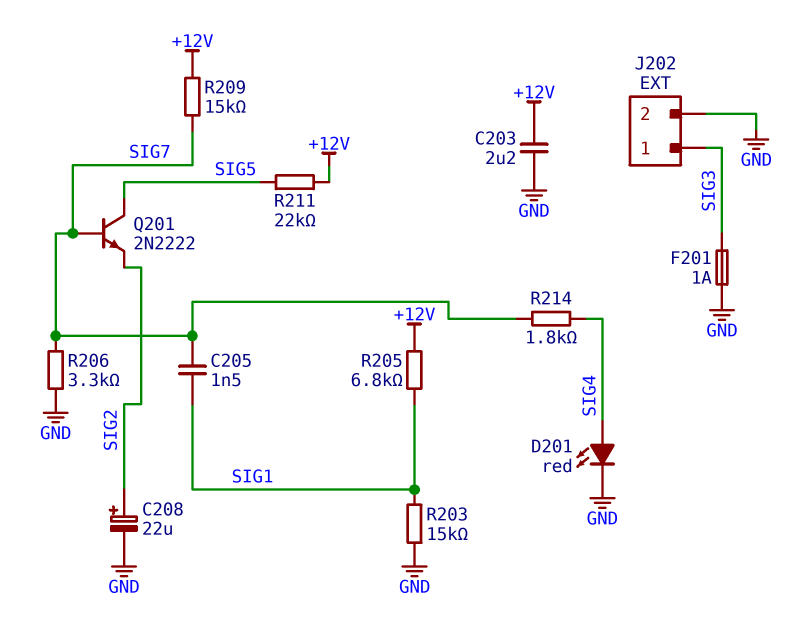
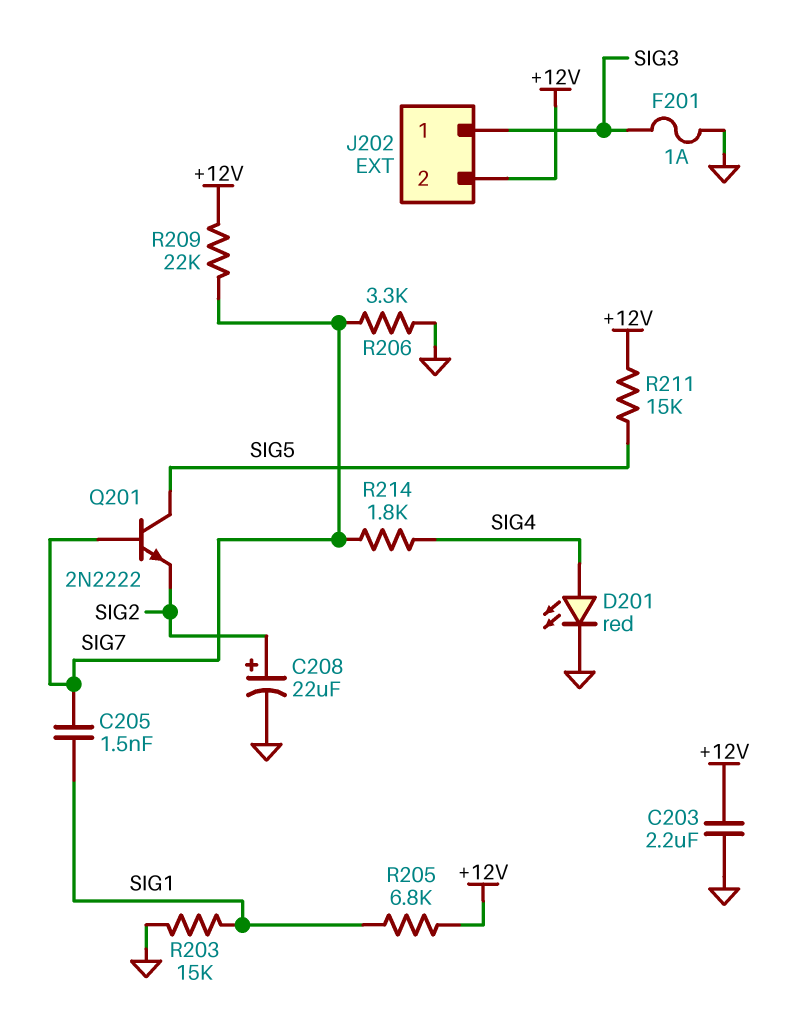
J202 pin 2: GND -> +12V
R209: 15k (+12V, SIG7) -> 22k (+12V, SIG7)
R211: 22k (+12V, SIG5) -> 15k (+12V, SIG5)

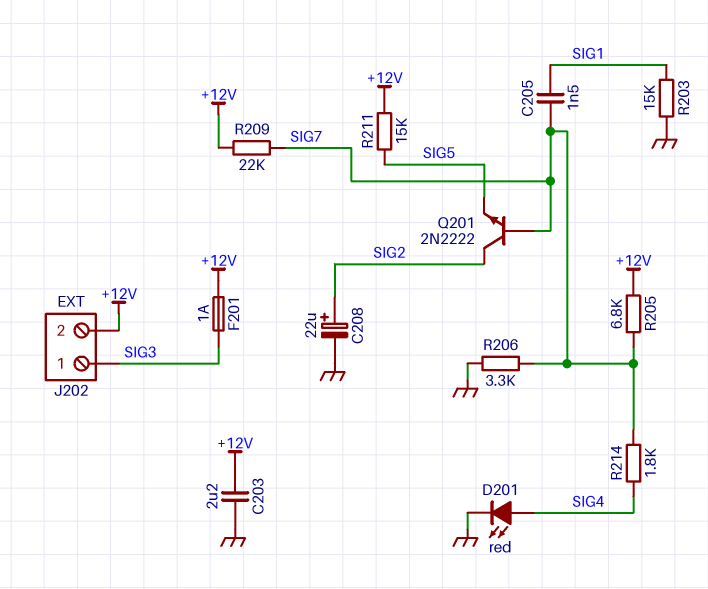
F201: 1A (GND, SIG3) -> 1A (+12V, SIG3)
Q201: NPN 2N2222 (B SIG7, C SIG5, E SIG2) -> NPN 2N2222 (B SIG7, C SIG2, E SIG5)
R205: 6.8k (+12V, SIG1) -> 6.8k (+12V, SIG7)

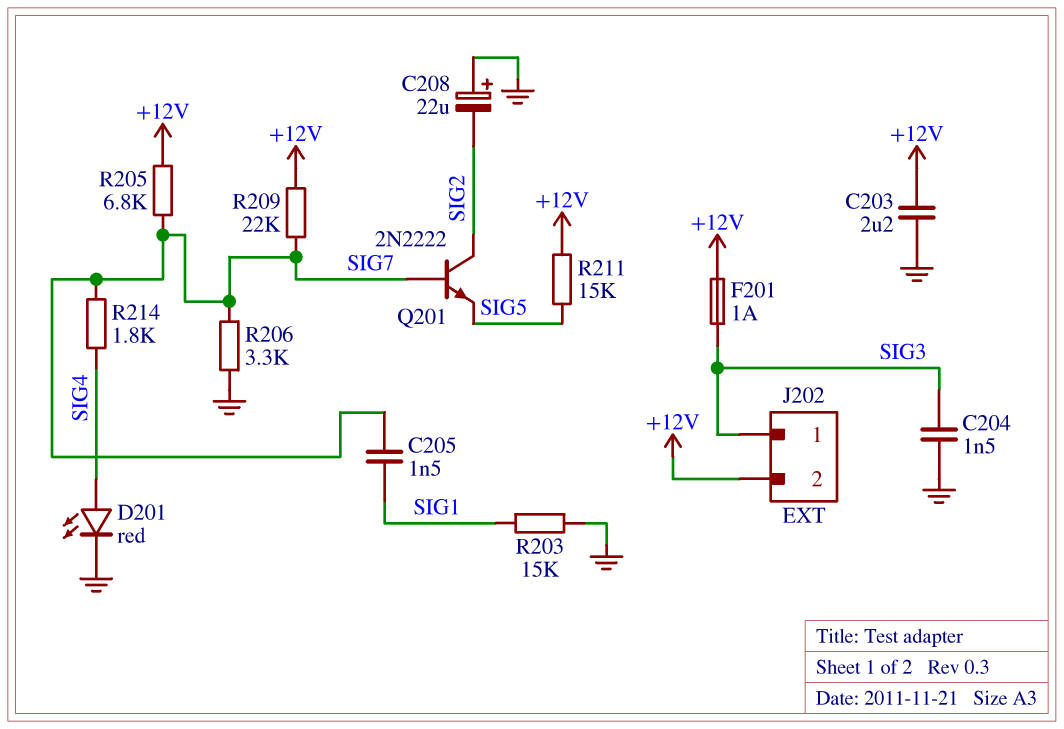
C204: none -> 1.5nF (GND, SIG3)
C208: 22uF (plus SIG2, minus GND) -> 22uF (plus GND, minus SIG2)

